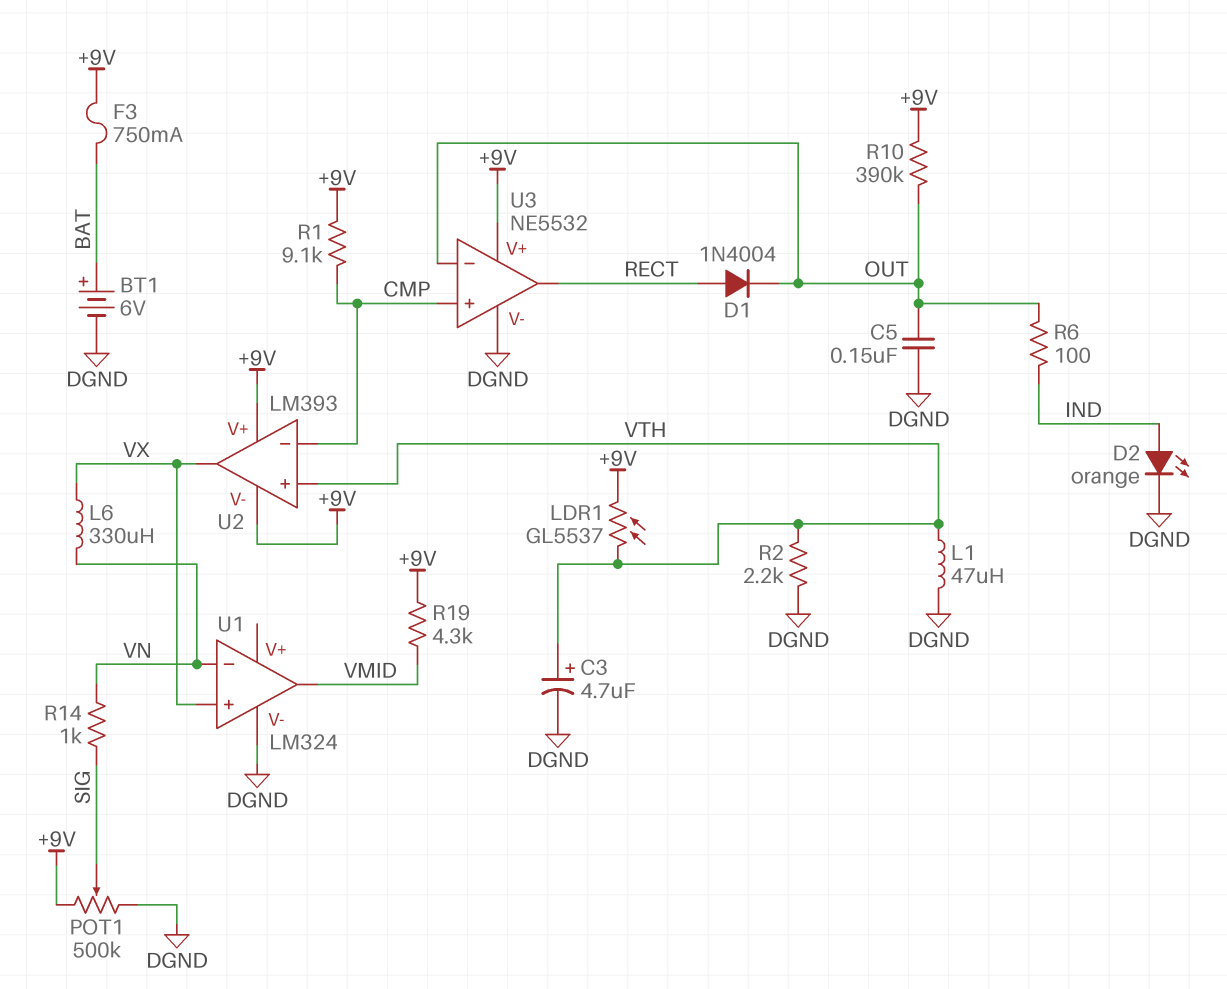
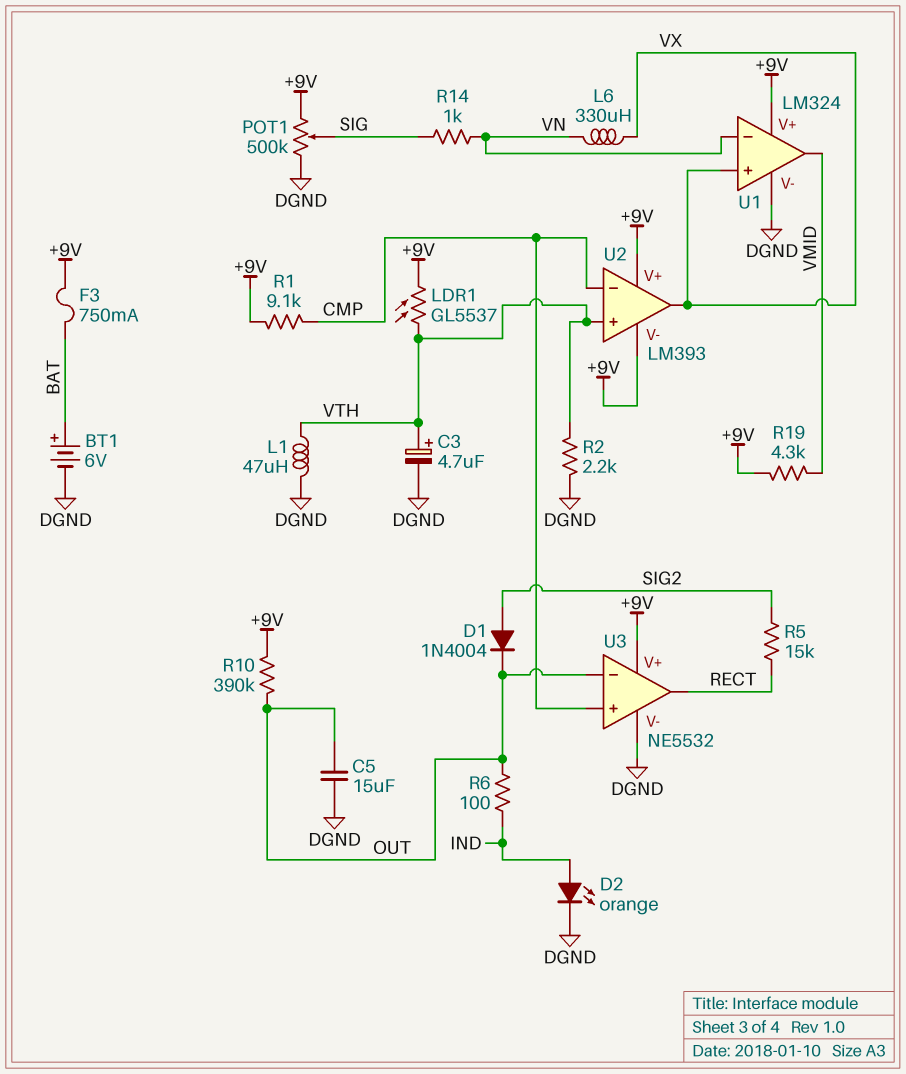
C5: 150nF (DGND, OUT) -> 15uF (DGND, OUT)
D1: diode 1N4004 (A RECT, K OUT) -> diode 1N4004 (A SIG2, K OUT)
R5: none -> 15k (RECT, SIG2)
U1 pin V+: none -> +9V

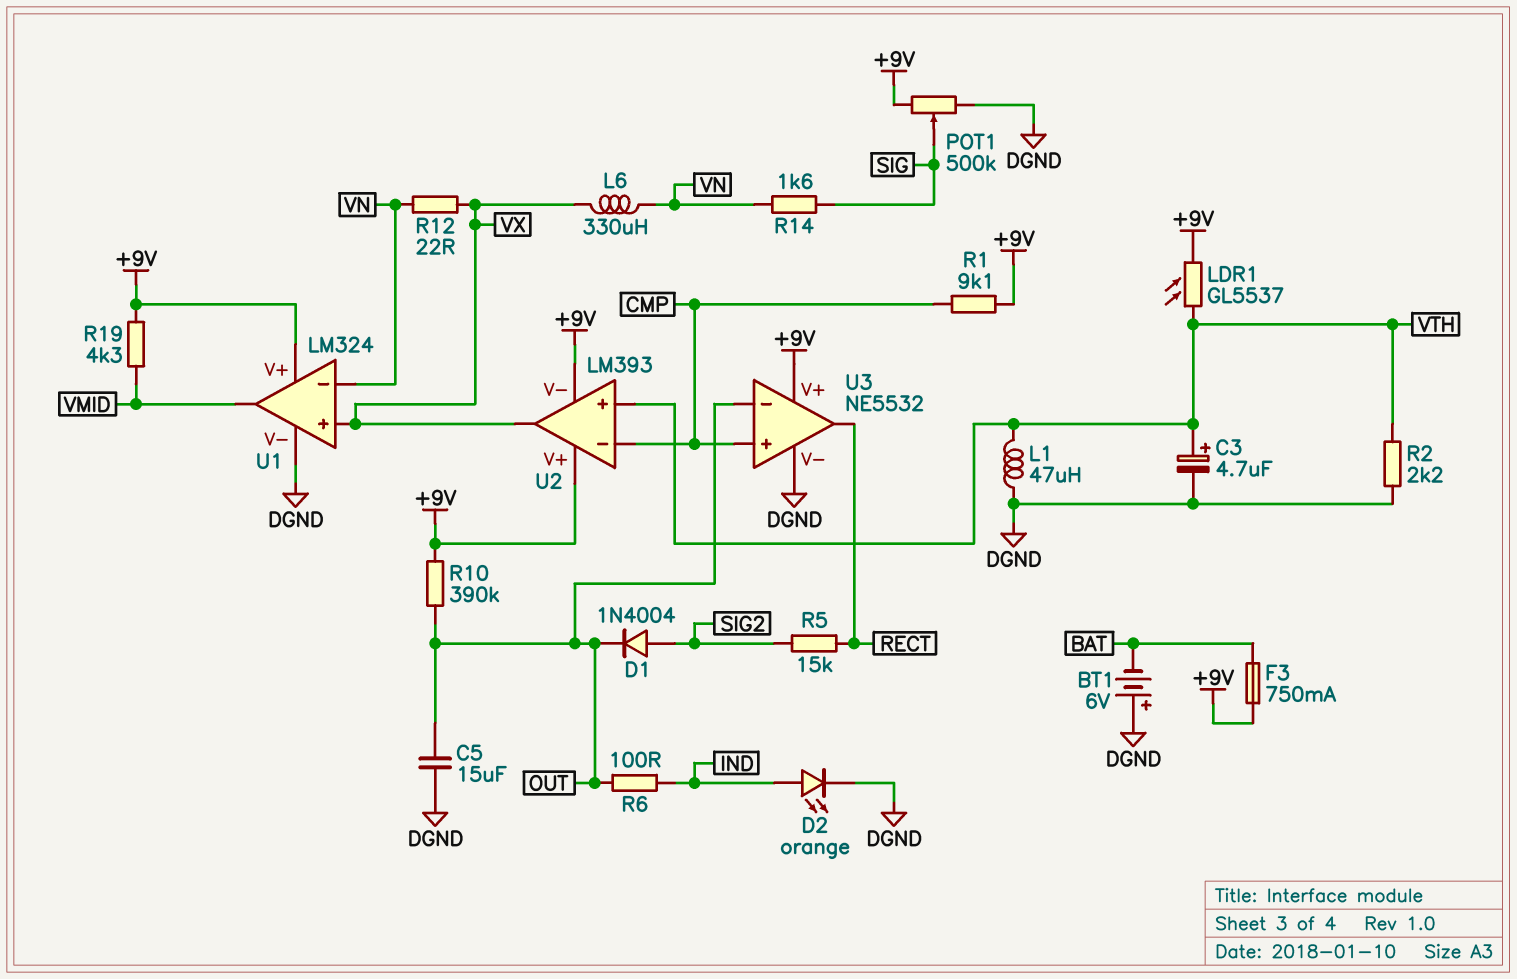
BT1: 6V (plus BAT, minus DGND) -> 6V (plus DGND, minus BAT)
R12: none -> 22 (VN, VX)
R14: 1k (SIG, VN) -> 1.6k (SIG, VN)

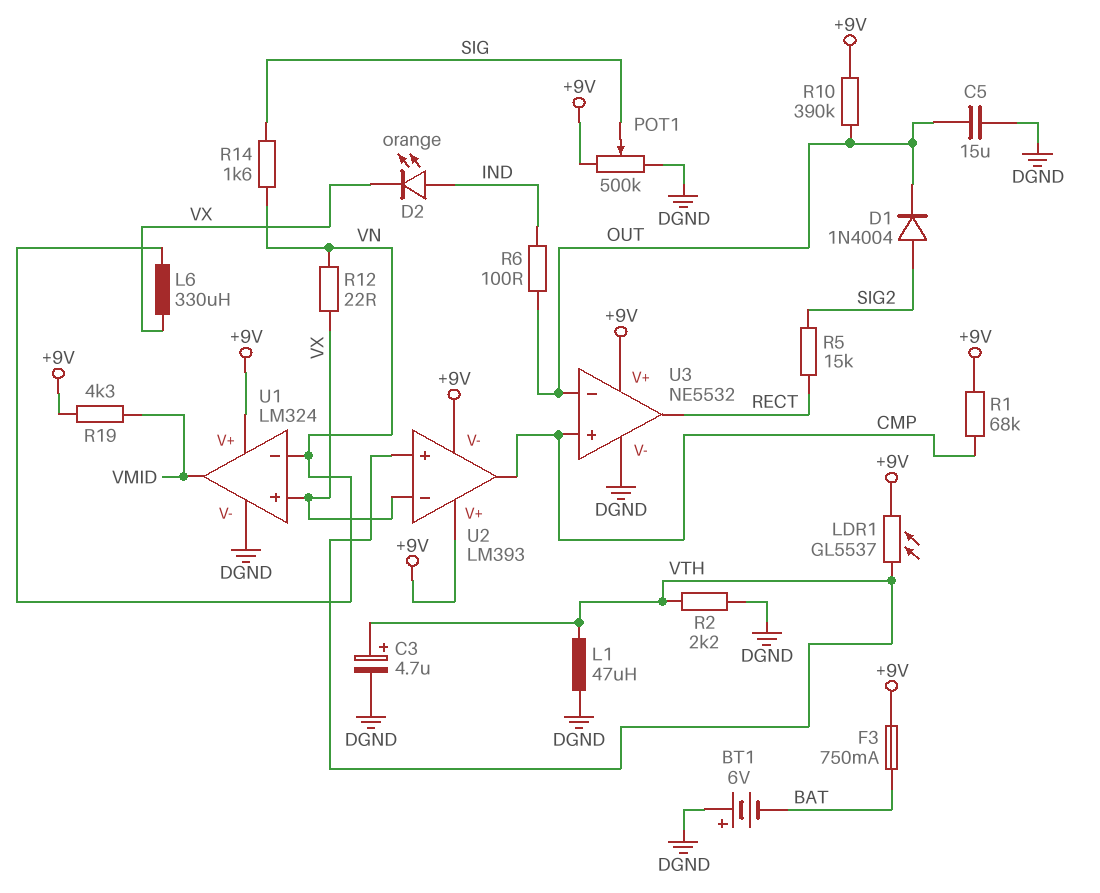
D2: LED orange (A IND, K DGND) -> LED orange (A IND, K VX)
R1: 9.1k (+9V, CMP) -> 68k (+9V, CMP)
U2 pin in-: CMP -> VX
U2 pin out: VX -> CMP

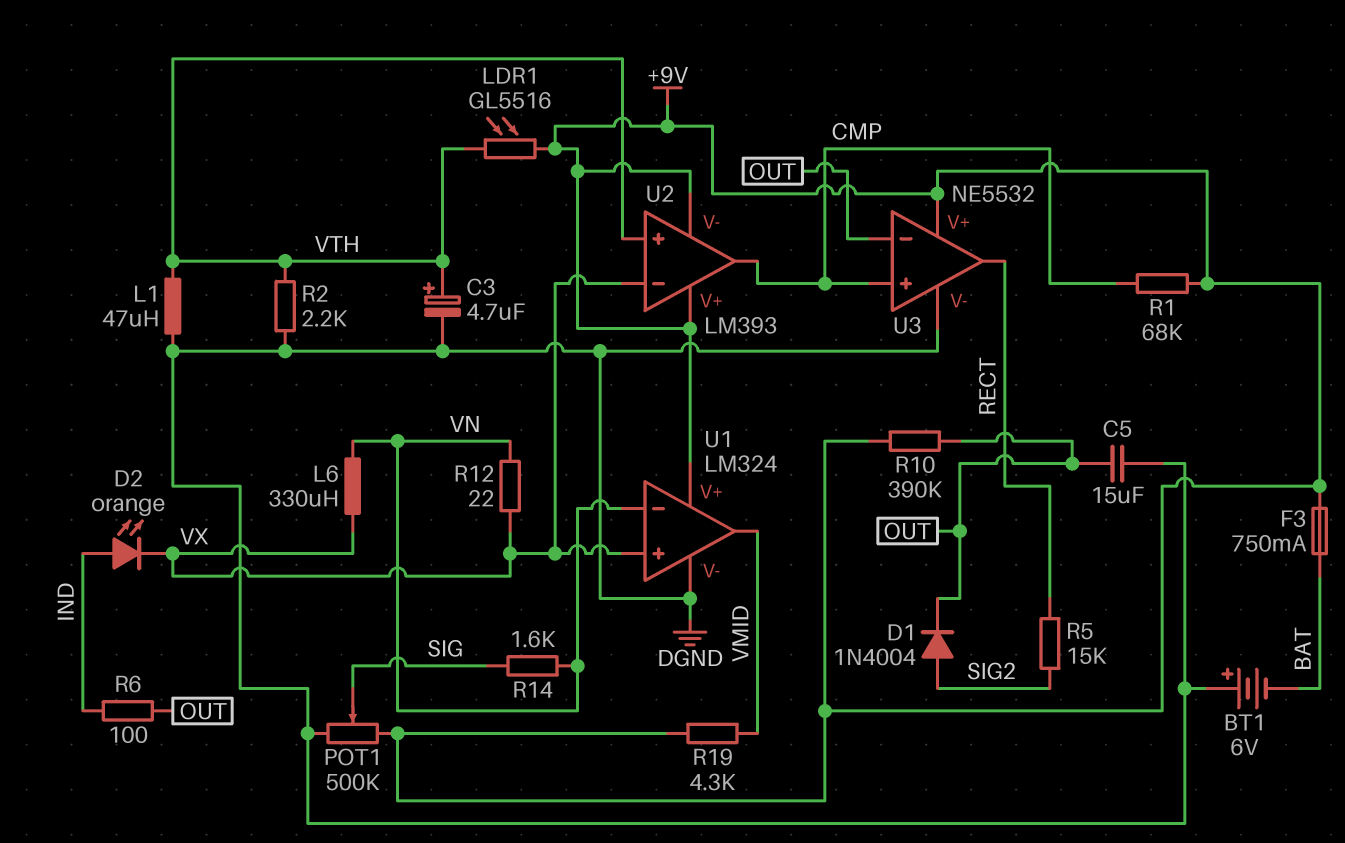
LDR1: GL5537 (+9V, VTH) -> GL5516 (+9V, VTH)

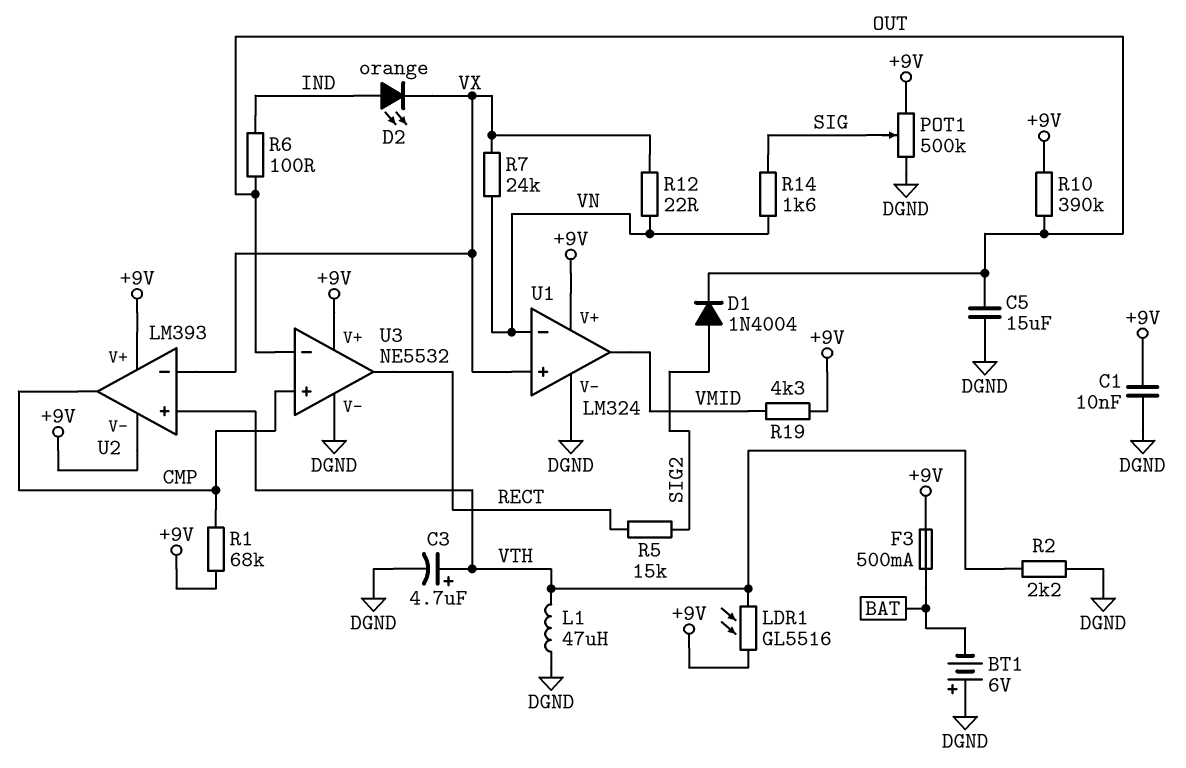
C1: none -> 10nF (+9V, DGND)
F3: 750mA (+9V, BAT) -> 500mA (+9V, BAT)
L6: 330uH (VN, VX) -> none
R7: none -> 24k (VN, VX)

